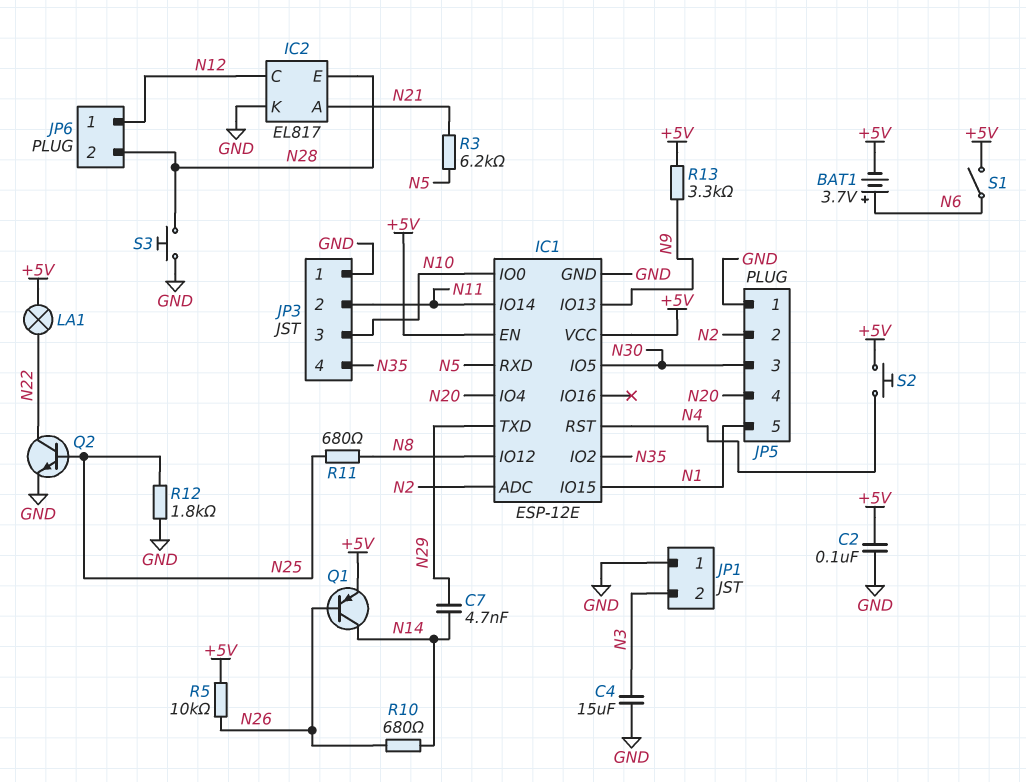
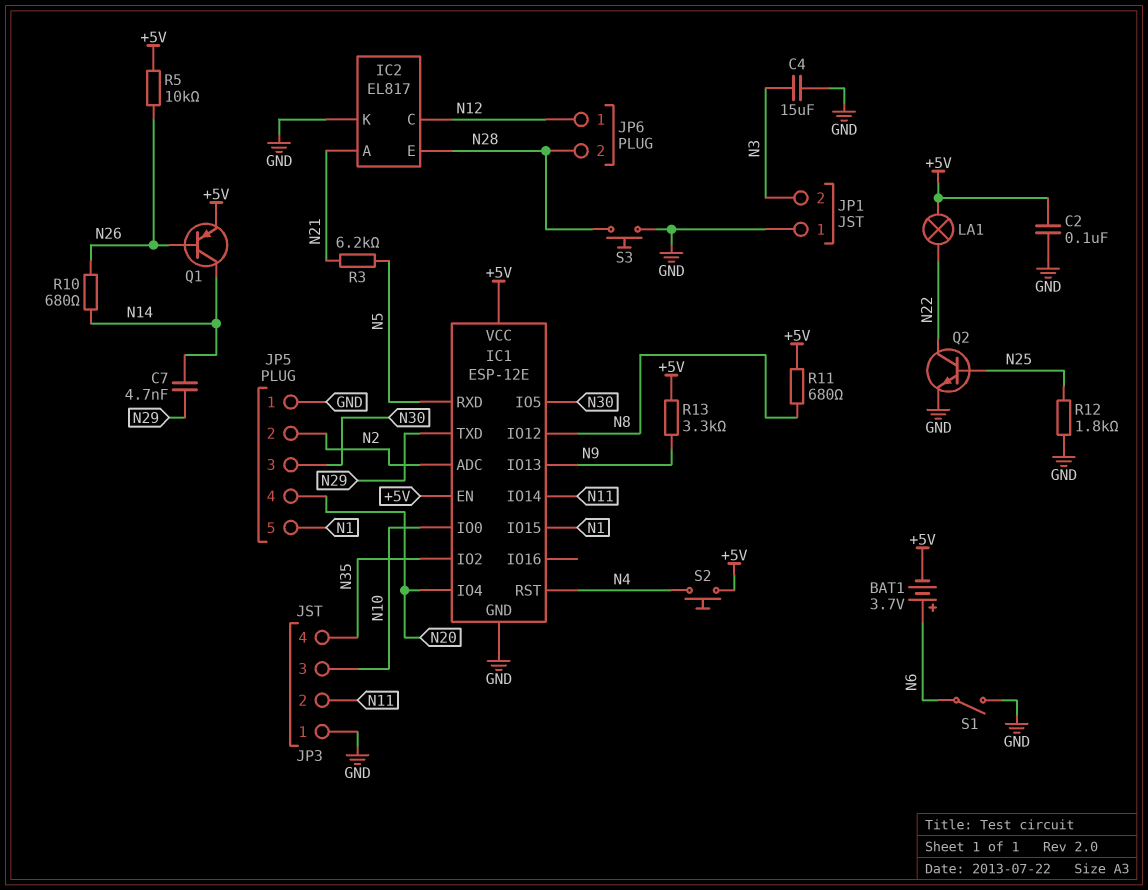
R11: 680 (N8, N25) -> 680 (+5V, N8)
S1: switch (+5V, N6) -> switch (GND, N6)

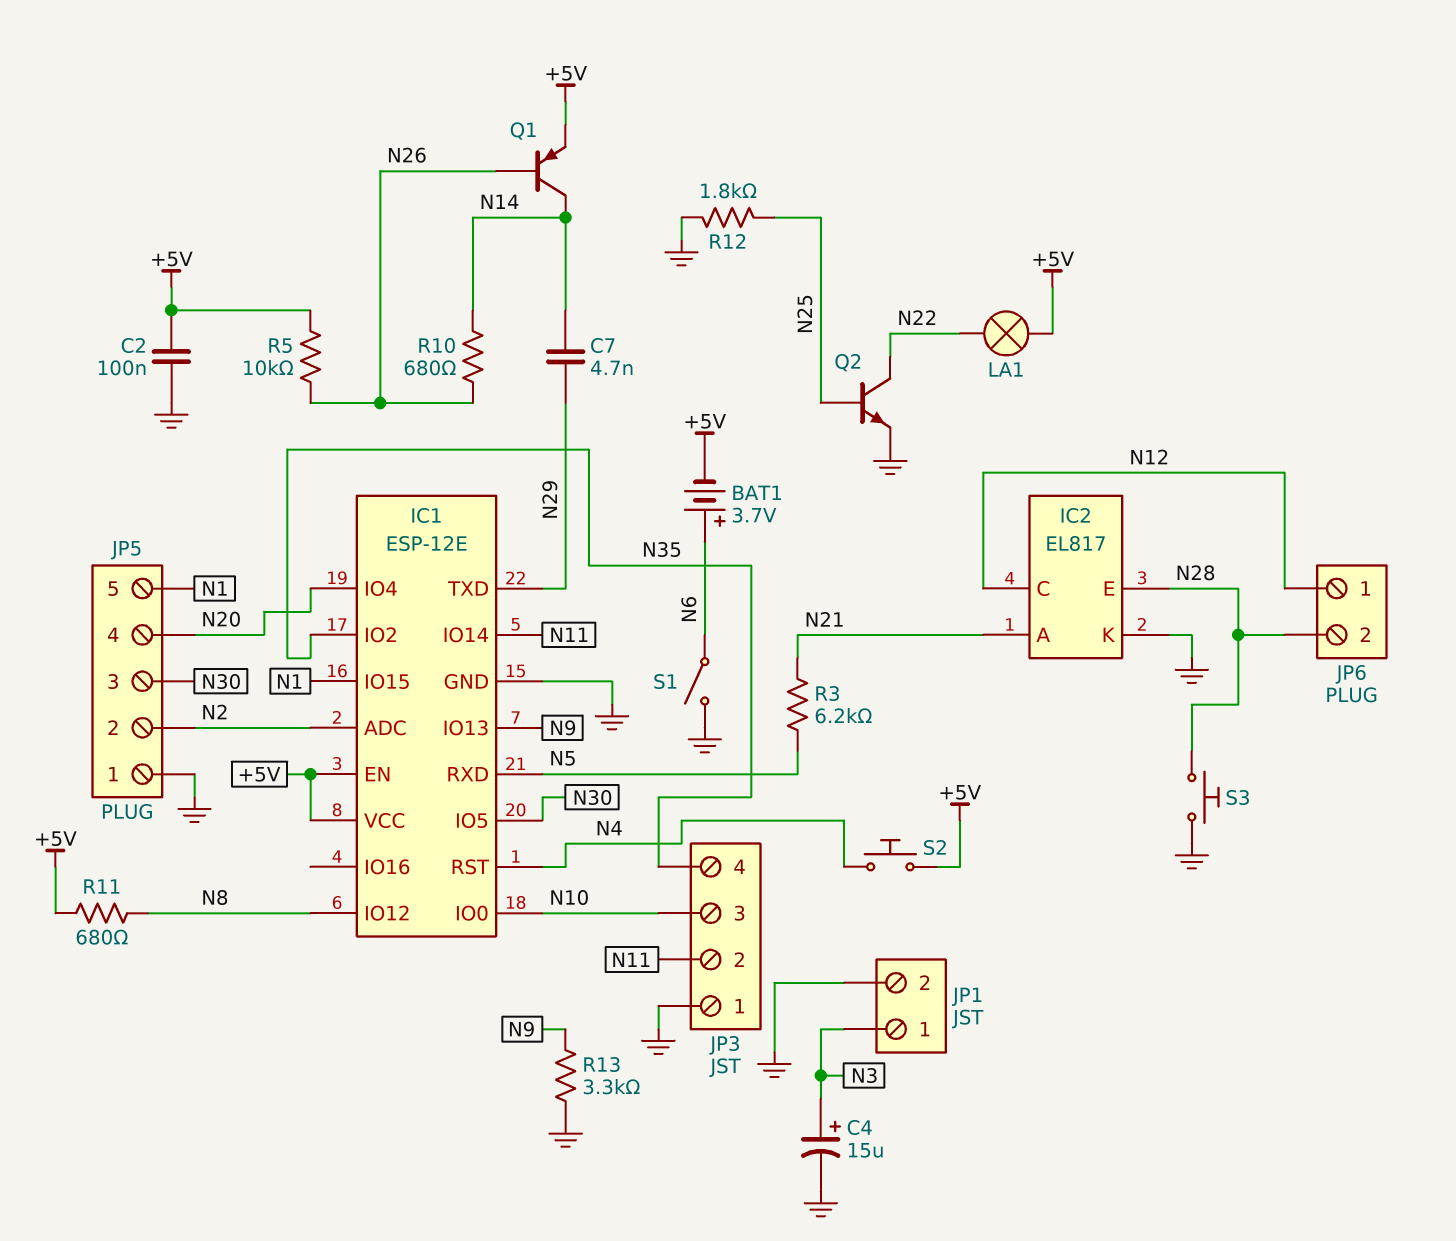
C4: 15uF (GND, N3) -> 15uF (plus N3, minus GND)
JP1 pin 1: GND -> N3
JP1 pin 2: N3 -> GND
R13: 3.3k (+5V, N9) -> 3.3k (GND, N9)

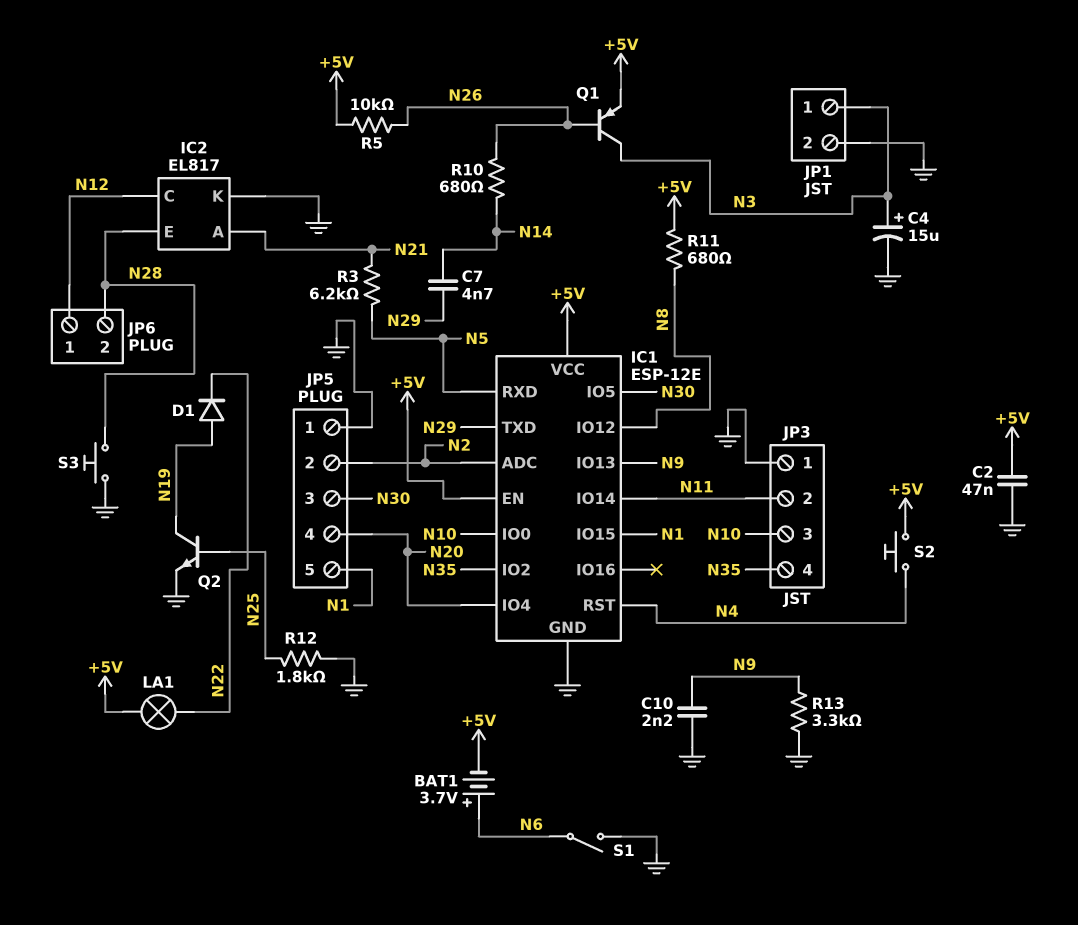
C2: 100nF (+5V, GND) -> 47nF (+5V, GND)
C10: none -> 2.2nF (GND, N9)
D1: none -> diode (A N19, K N22)
Q1: PNP (B N26, C N14, E +5V) -> PNP (B N26, C N3, E +5V)
Q2: NPN (B N25, C N22, E GND) -> NPN (B N25, C N19, E GND)

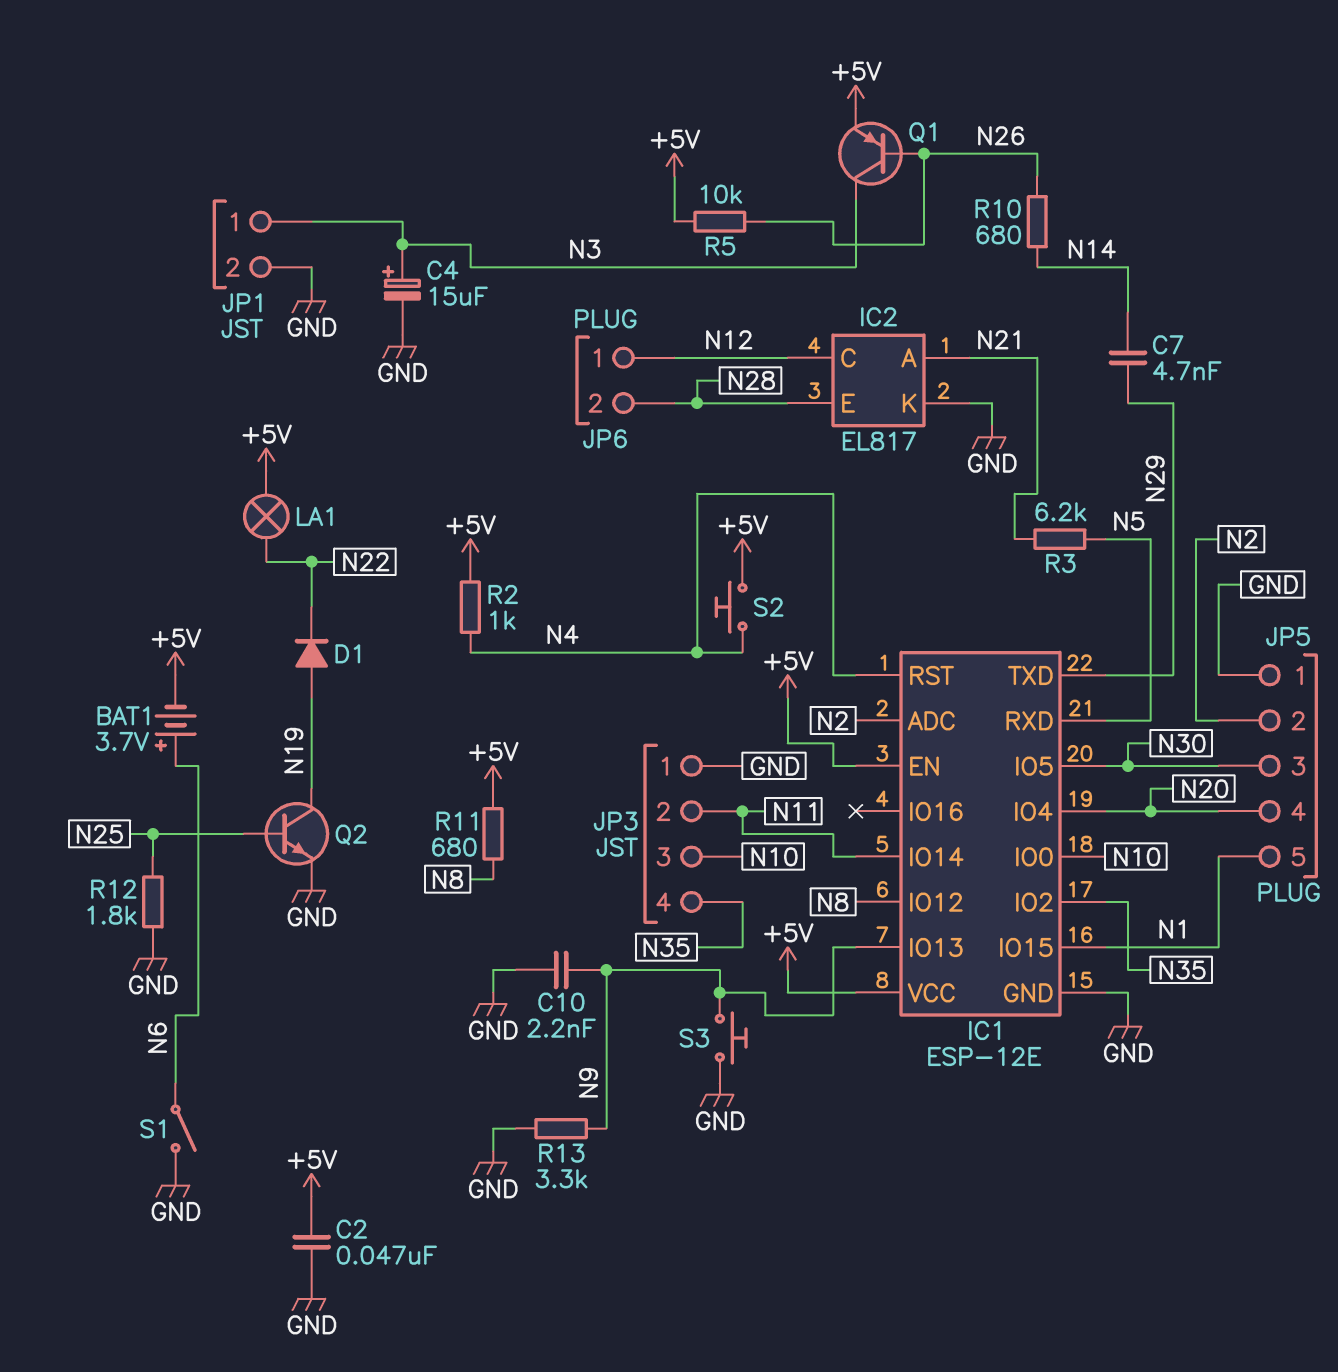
R2: none -> 1k (+5V, N4)
S3: button (GND, N28) -> button (GND, N9)

